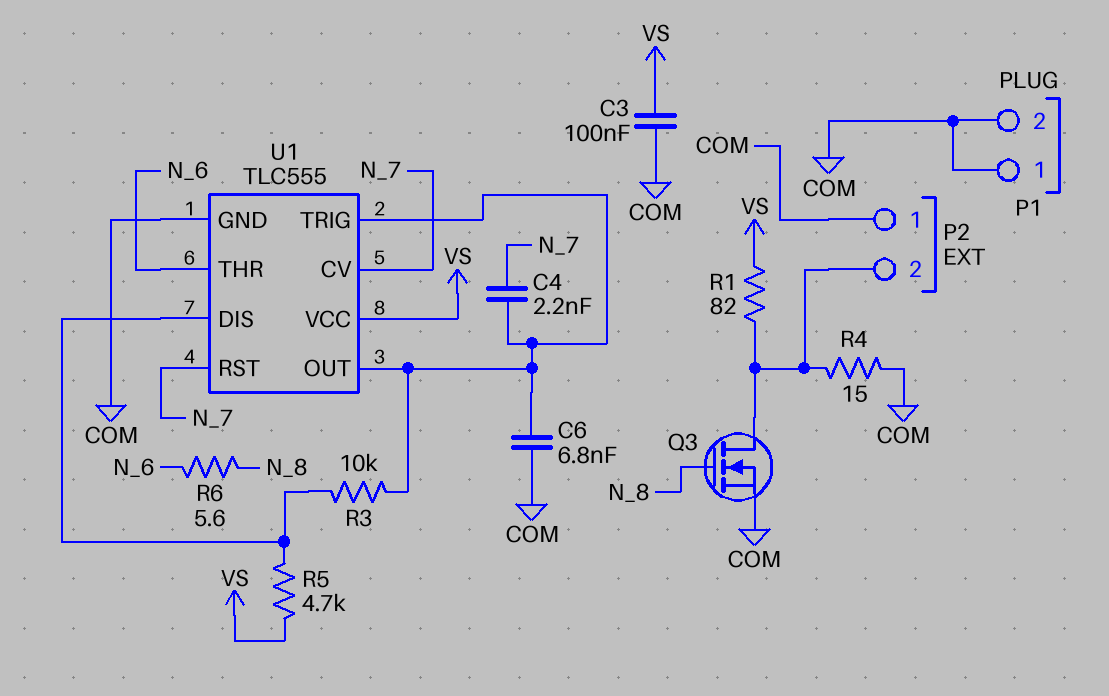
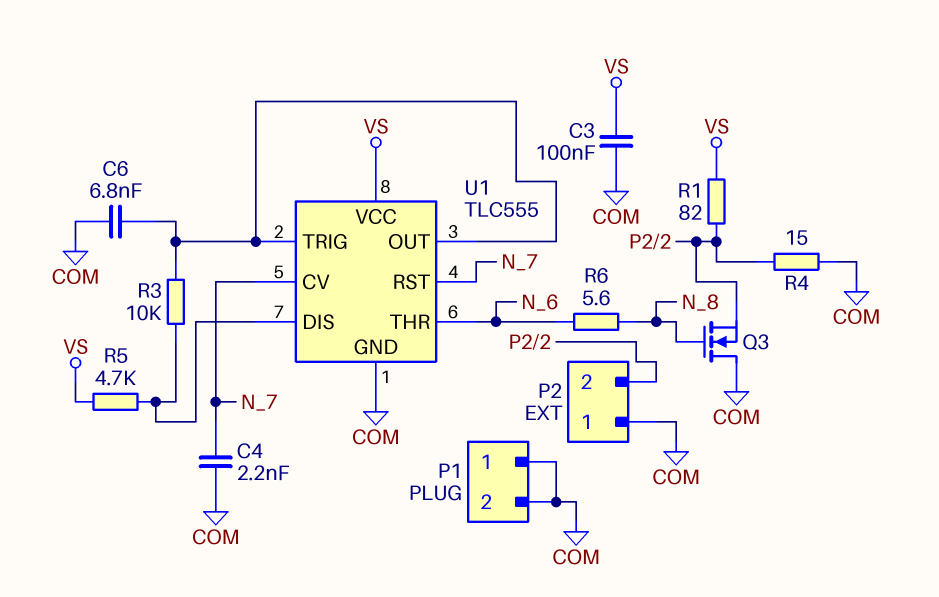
C4: 2.2nF (N_7, U1/OUT) -> 2.2nF (COM, N_7)
Q3: NMOS (G N_8, D P2/2, S COM) -> NMOS (G N_8, D COM, S P2/2)

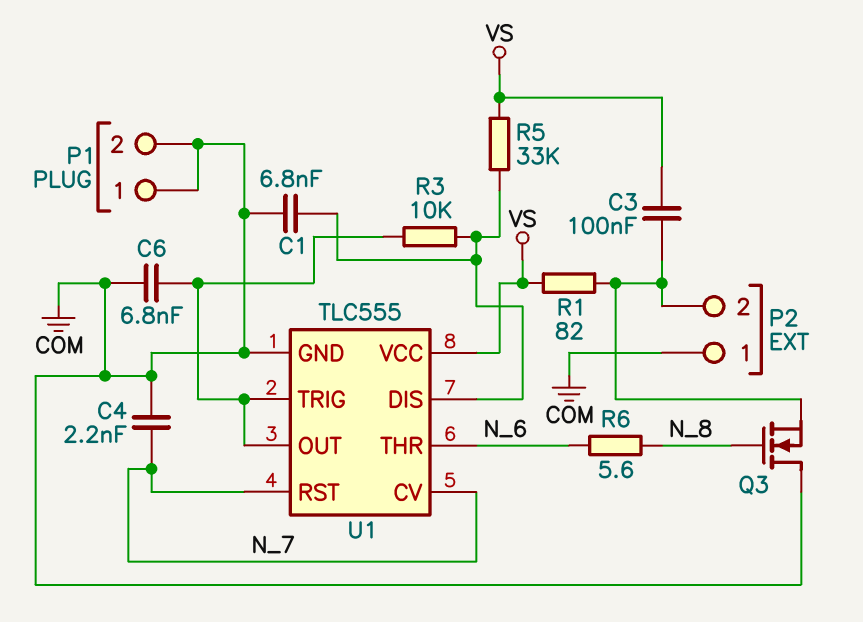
C1: none -> 6.8nF (COM, U1/DIS)
C3: 100nF (COM, VS) -> 100nF (P2/2, VS)
R4: 15 (COM, P2/2) -> none
R5: 4.7k (U1/DIS, VS) -> 33k (U1/DIS, VS)

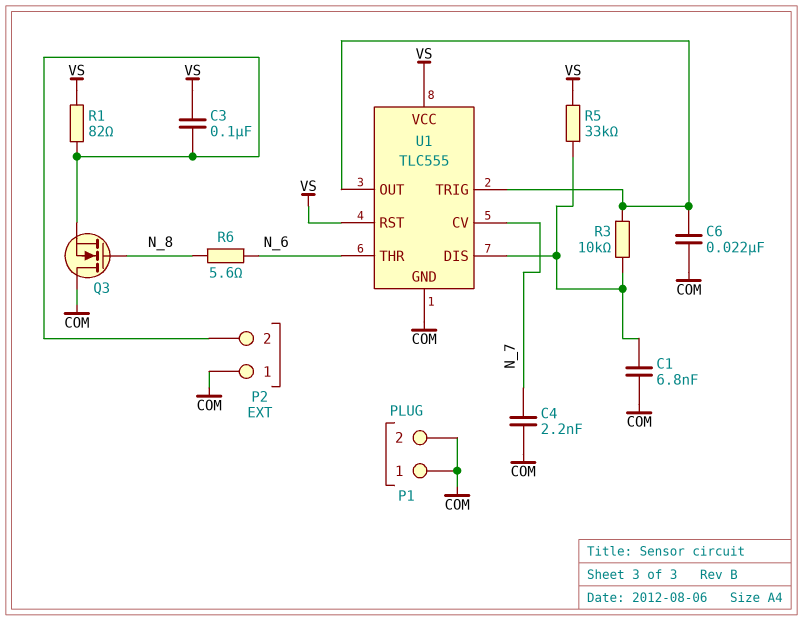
C6: 6.8nF (COM, U1/OUT) -> 22nF (COM, U1/OUT)
U1 pin RST: N_7 -> VS

